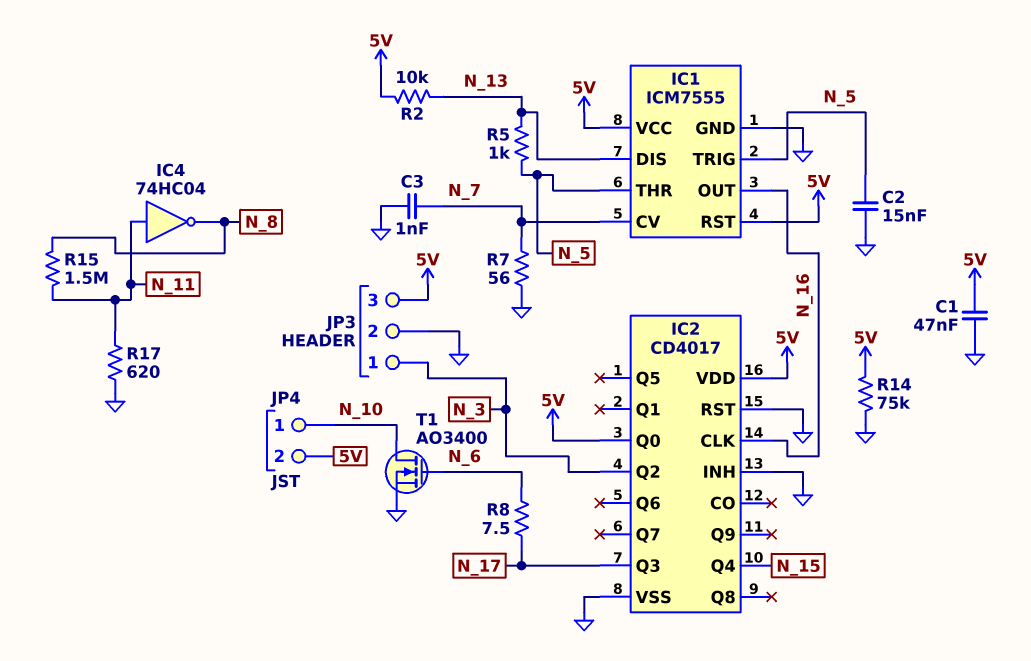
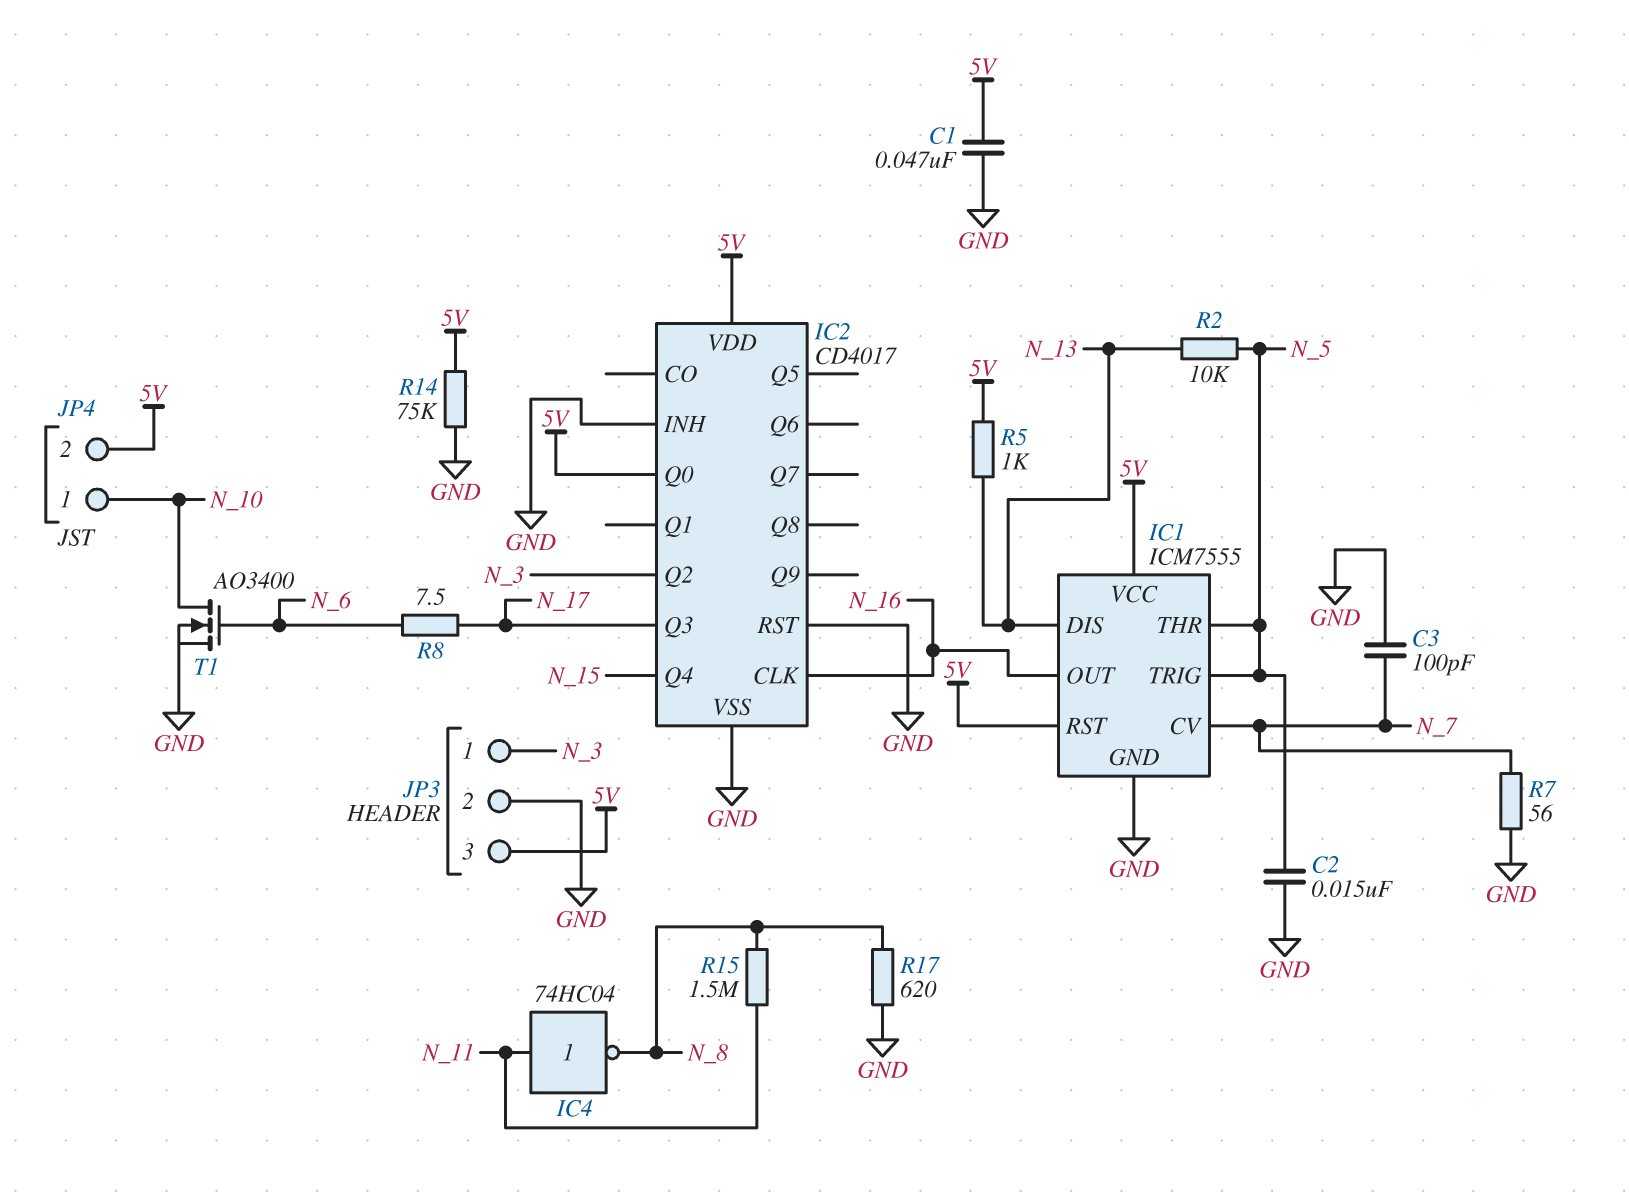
C3: 1nF (GND, N_7) -> 100pF (GND, N_7)
R2: 10k (5V, N_13) -> 10k (N_5, N_13)
R5: 1k (N_5, N_13) -> 1k (5V, N_13)
R17: 620 (GND, N_11) -> 620 (GND, N_8)

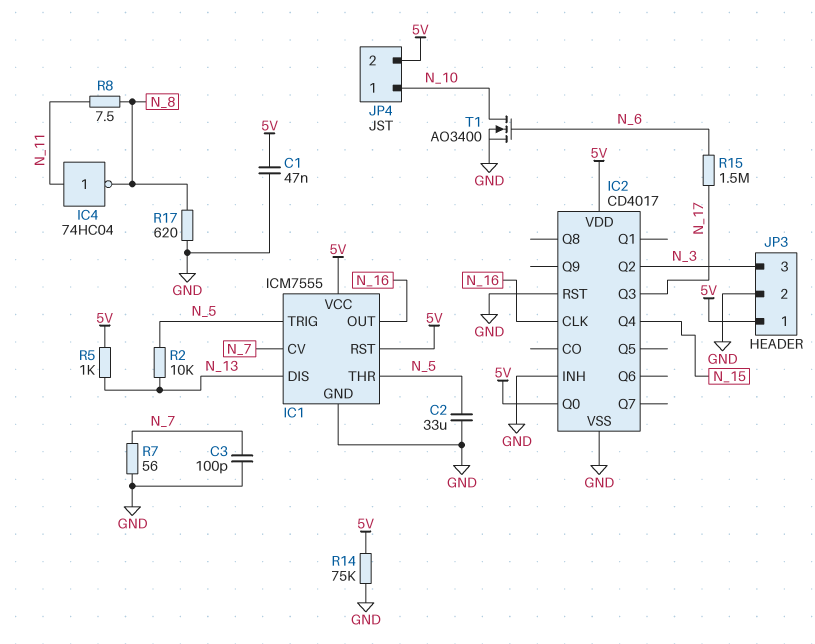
C2: 15nF (GND, N_5) -> 33uF (GND, N_5)
JP3 pin 1: N_3 -> 5V
JP3 pin 3: 5V -> N_3
R8: 7.5 (N_6, N_17) -> 7.5 (N_8, N_11)
R15: 1.5M (N_8, N_11) -> 1.5M (N_6, N_17)

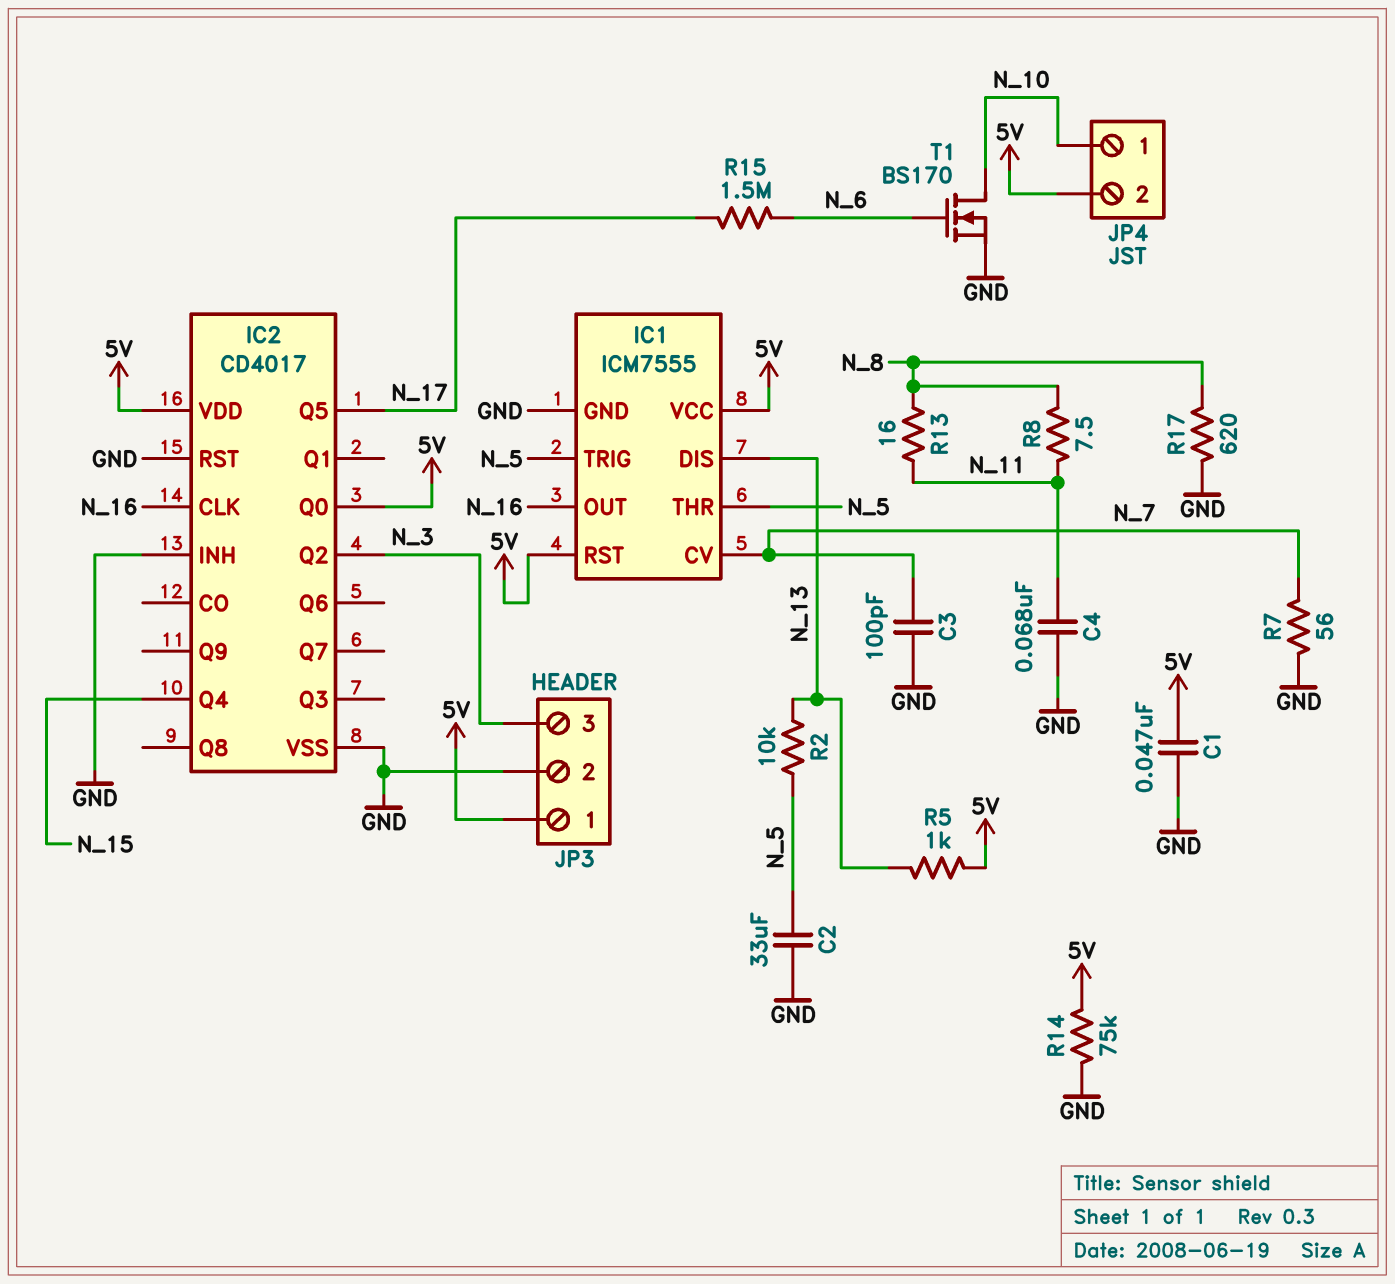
C4: none -> 68nF (GND, N_11)
IC2 pin Q3: N_17 -> none
IC2 pin Q5: none -> N_17
IC4: NOT 74HC04 (in N_11, out N_8) -> none
R13: none -> 16 (N_8, N_11)
T1: NMOS AO3400 (G N_6, D N_10, S GND) -> NMOS BS170 (G N_6, D N_10, S GND)

